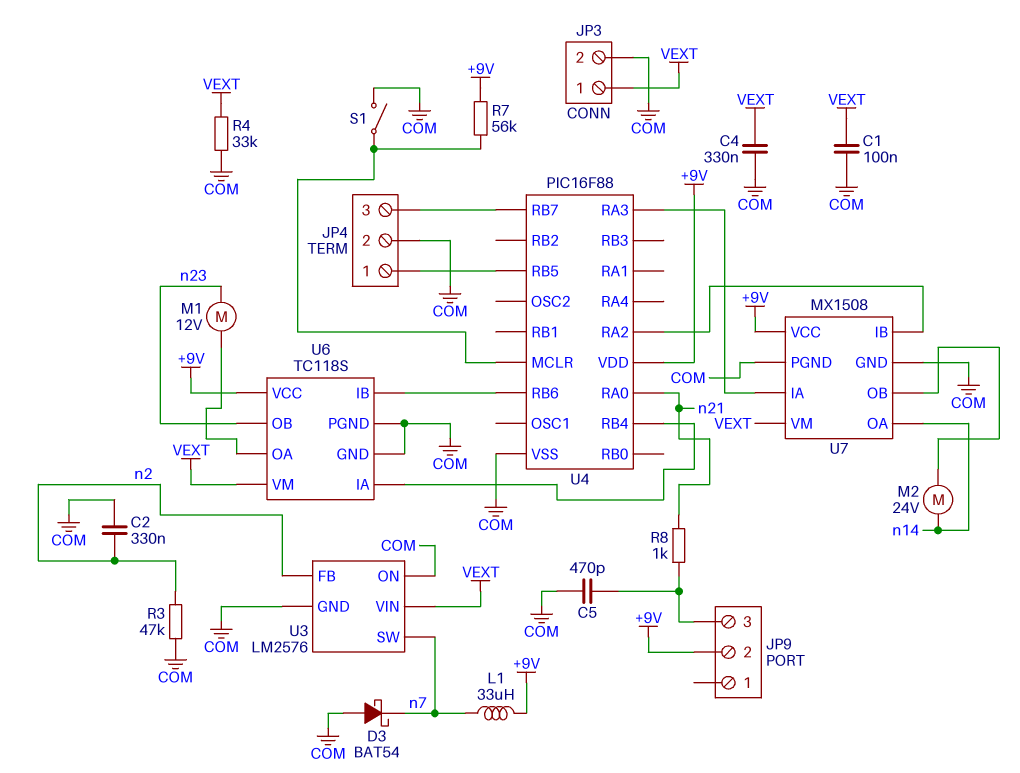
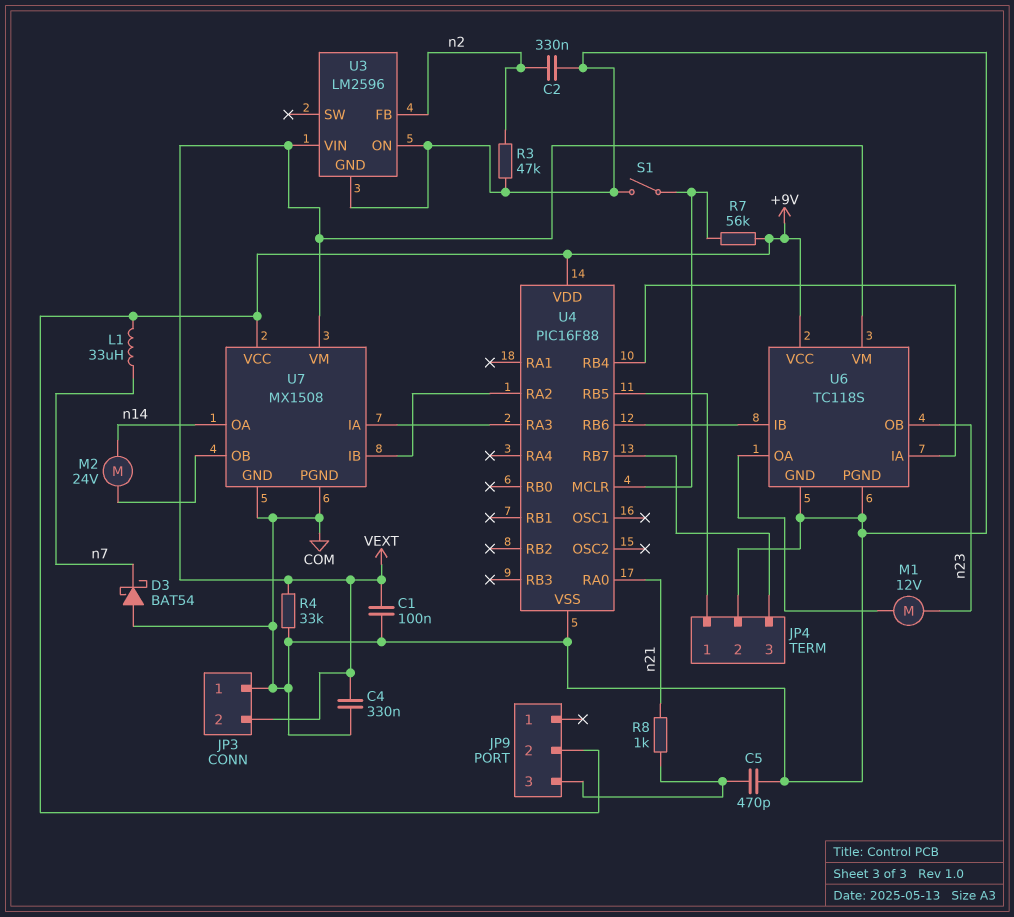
JP3 pin 1: VEXT -> COM
JP3 pin 2: COM -> VEXT
U3: LM2576 -> LM2596
U3 pin SW: n7 -> none

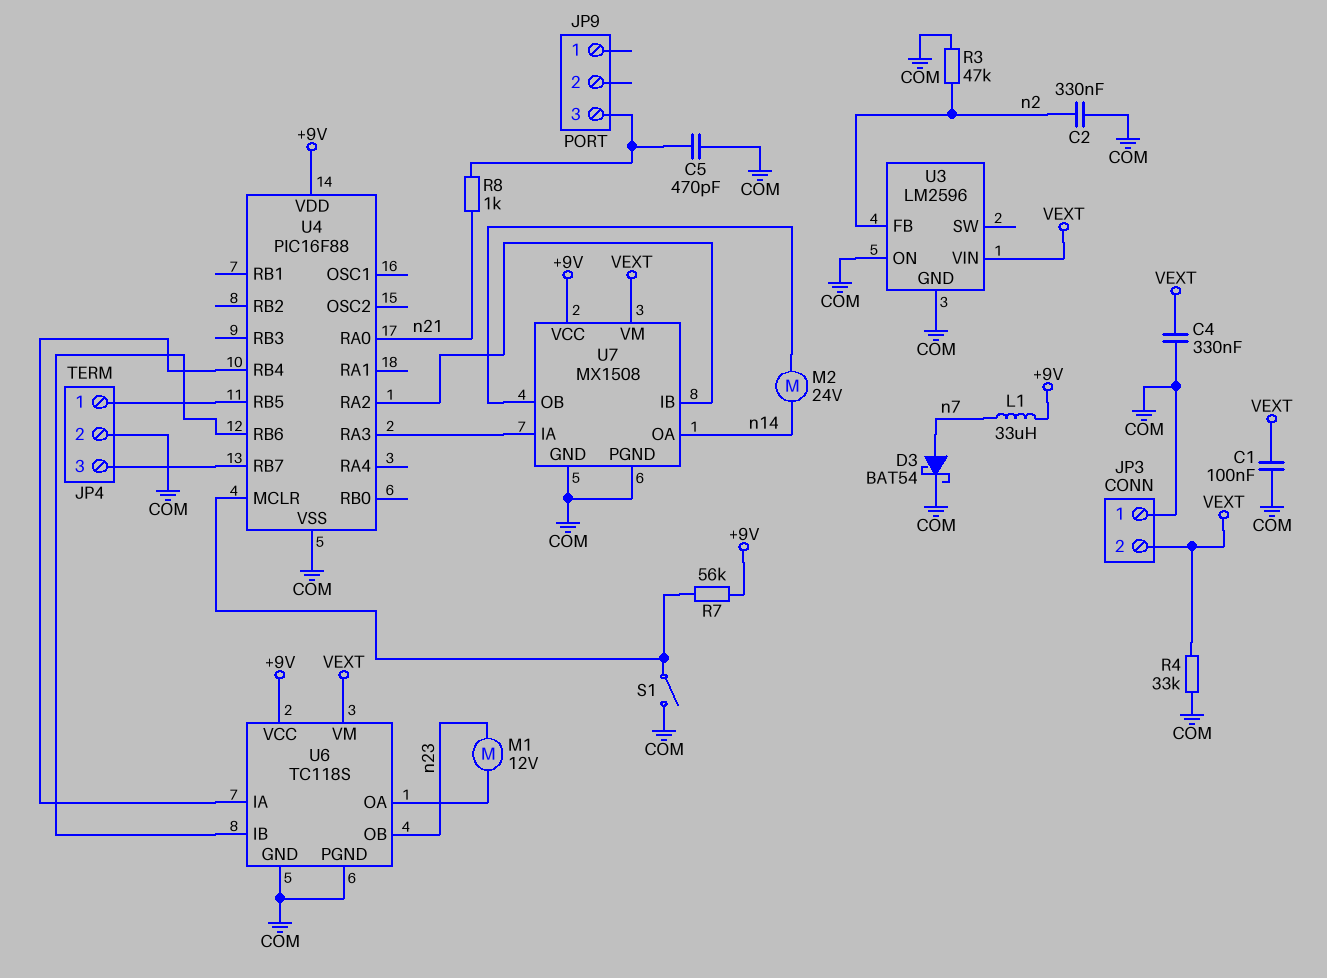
D3: schottky BAT54 (A COM, K n7) -> schottky BAT54 (A n7, K COM)
JP9 pin 2: +9V -> none

